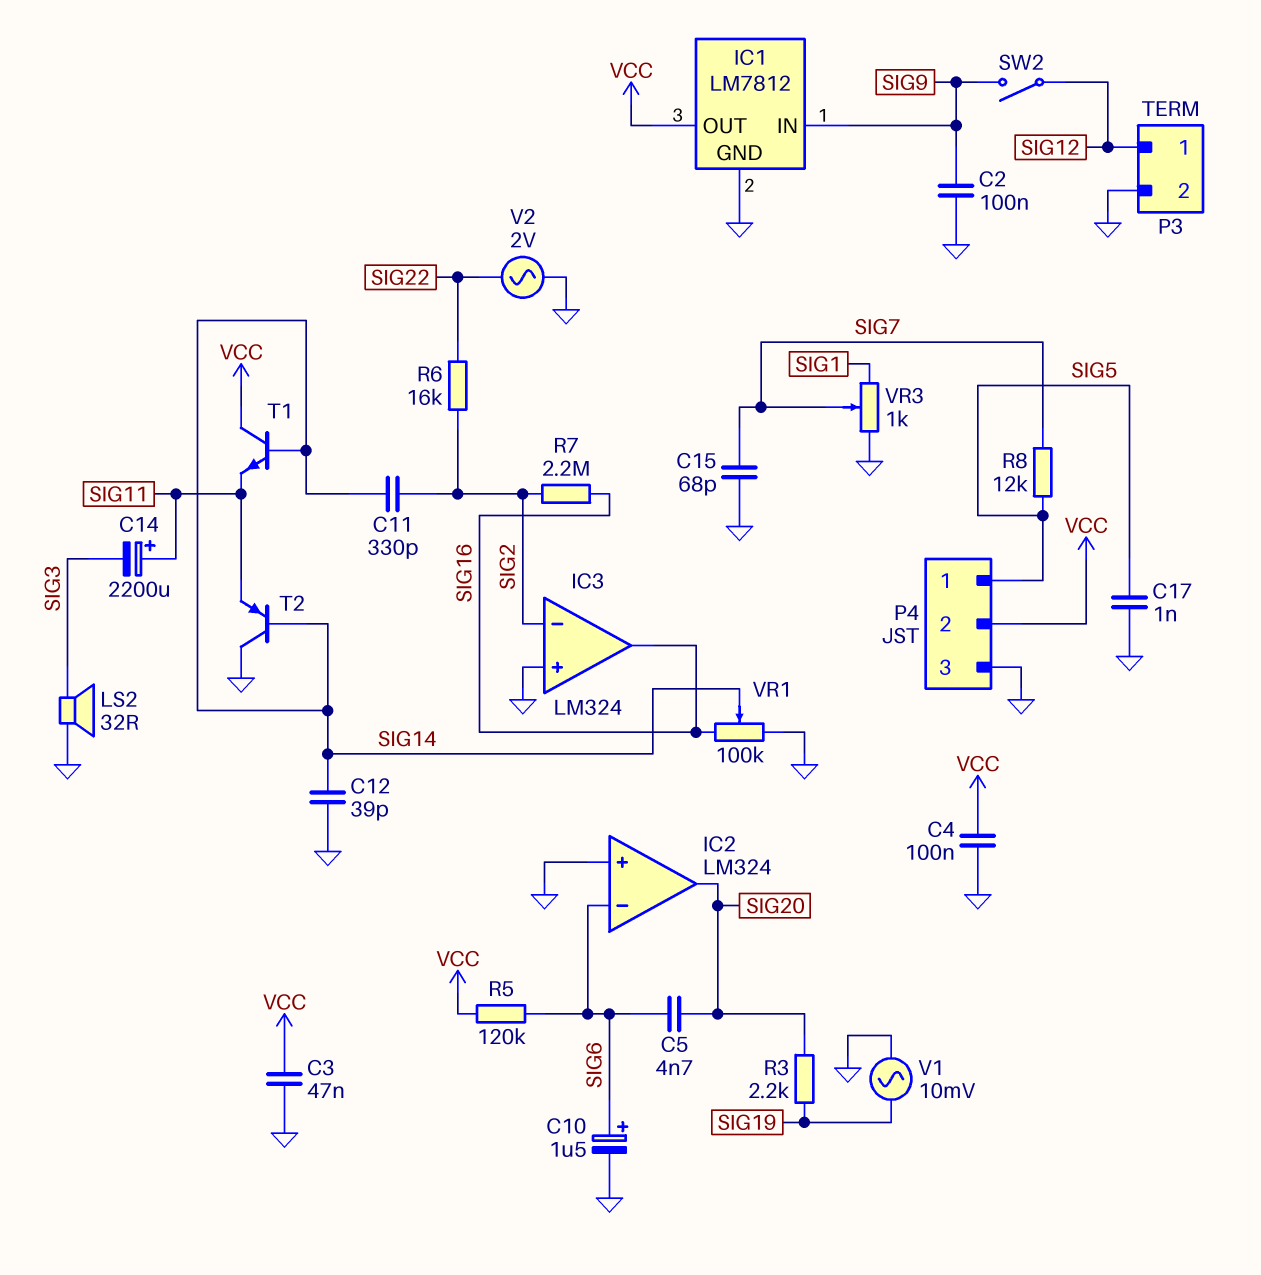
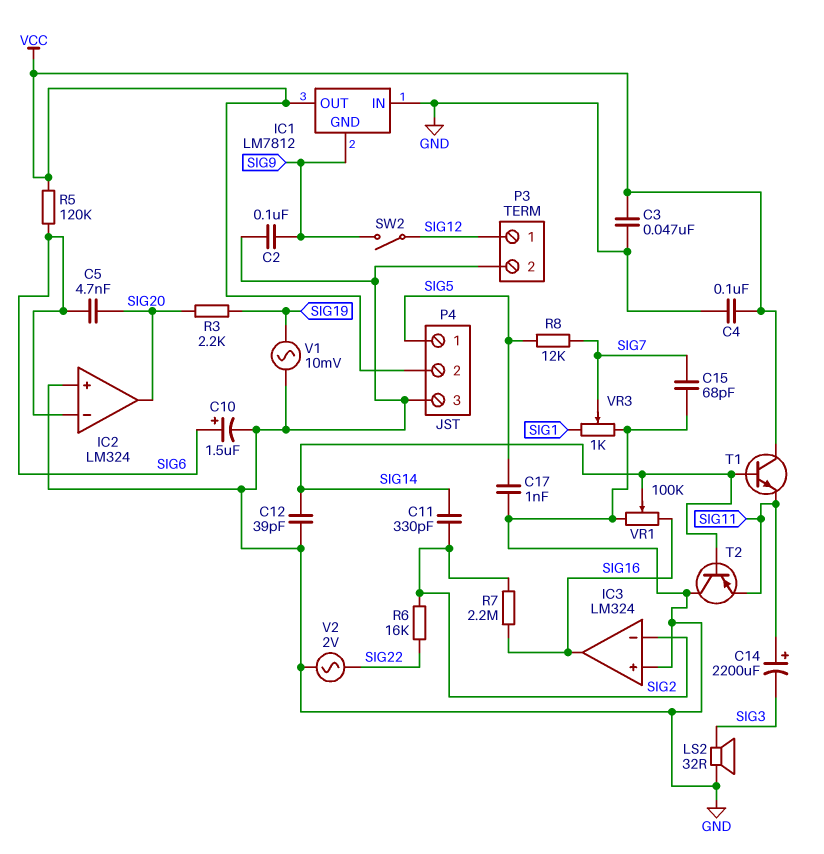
IC1 pin GND: GND -> SIG9
IC1 pin IN: SIG9 -> GND

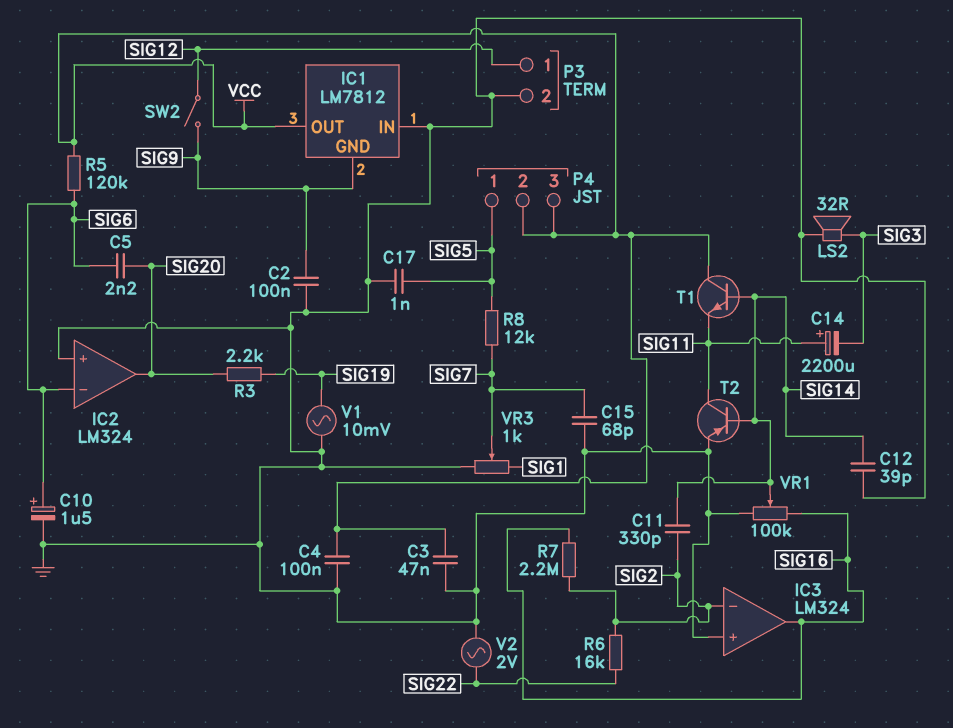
C5: 4.7nF (SIG6, SIG20) -> 2.2nF (SIG6, SIG20)
P4 pin 3: GND -> VCC
T2: PNP (B SIG14, C GND, E SIG11) -> PNP (B SIG14, C SIG11, E GND)

